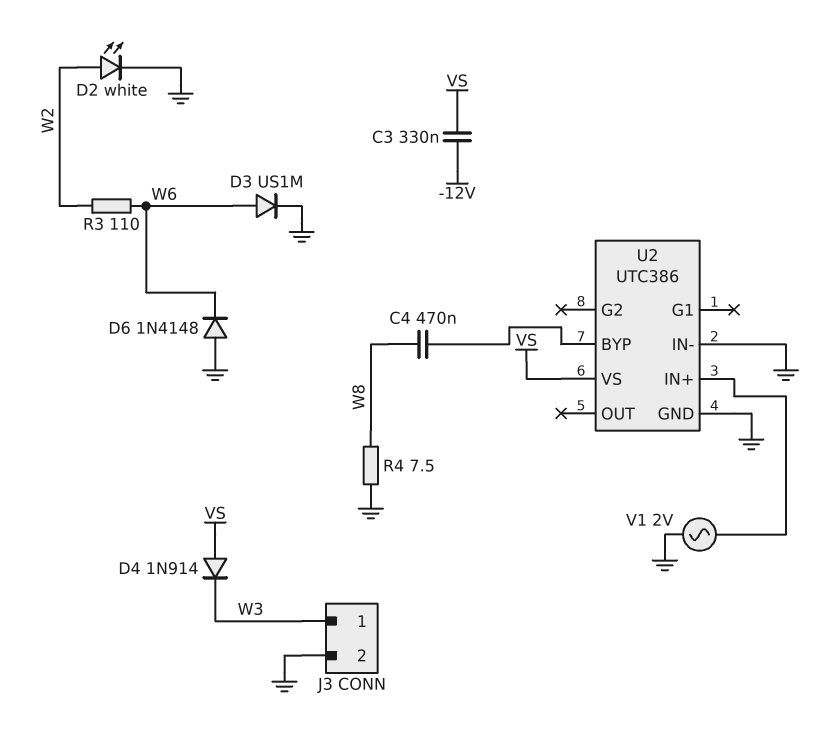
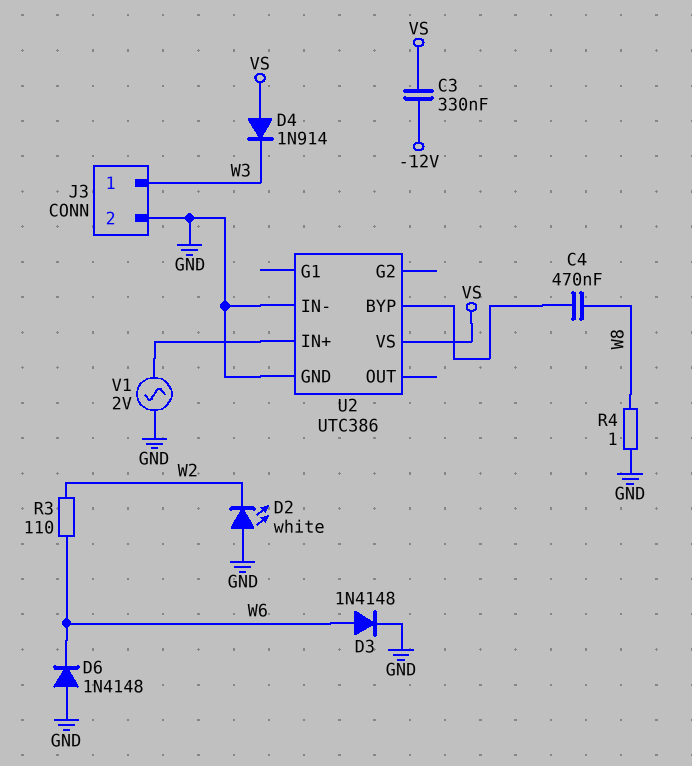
D2: LED white (A W2, K GND) -> LED white (A GND, K W2)
D3: diode US1M (A W6, K GND) -> diode 1N4148 (A W6, K GND)
R4: 7.5 (GND, W8) -> 1 (GND, W8)

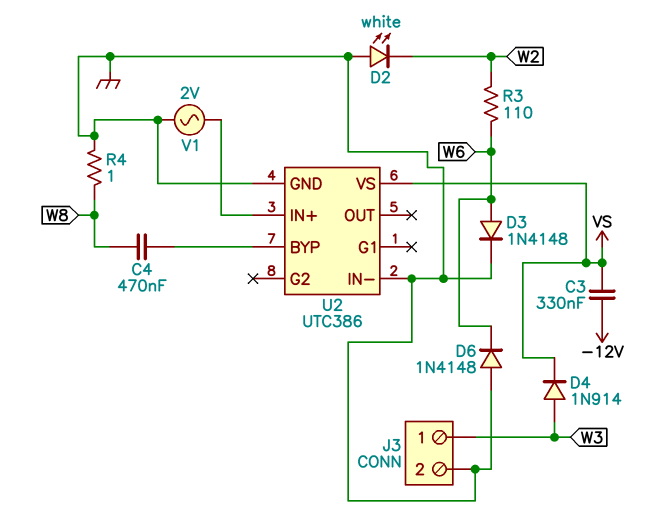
D4: diode 1N914 (A VS, K W3) -> diode 1N914 (A W3, K VS)

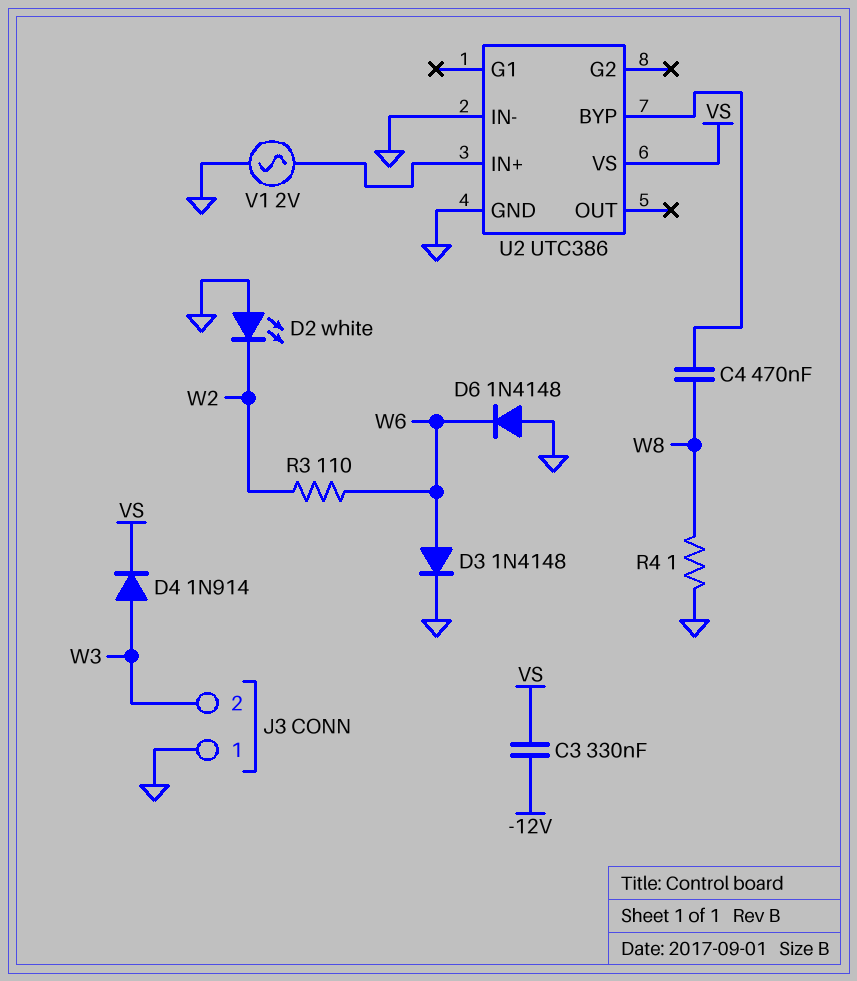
J3 pin 1: W3 -> GND
J3 pin 2: GND -> W3

